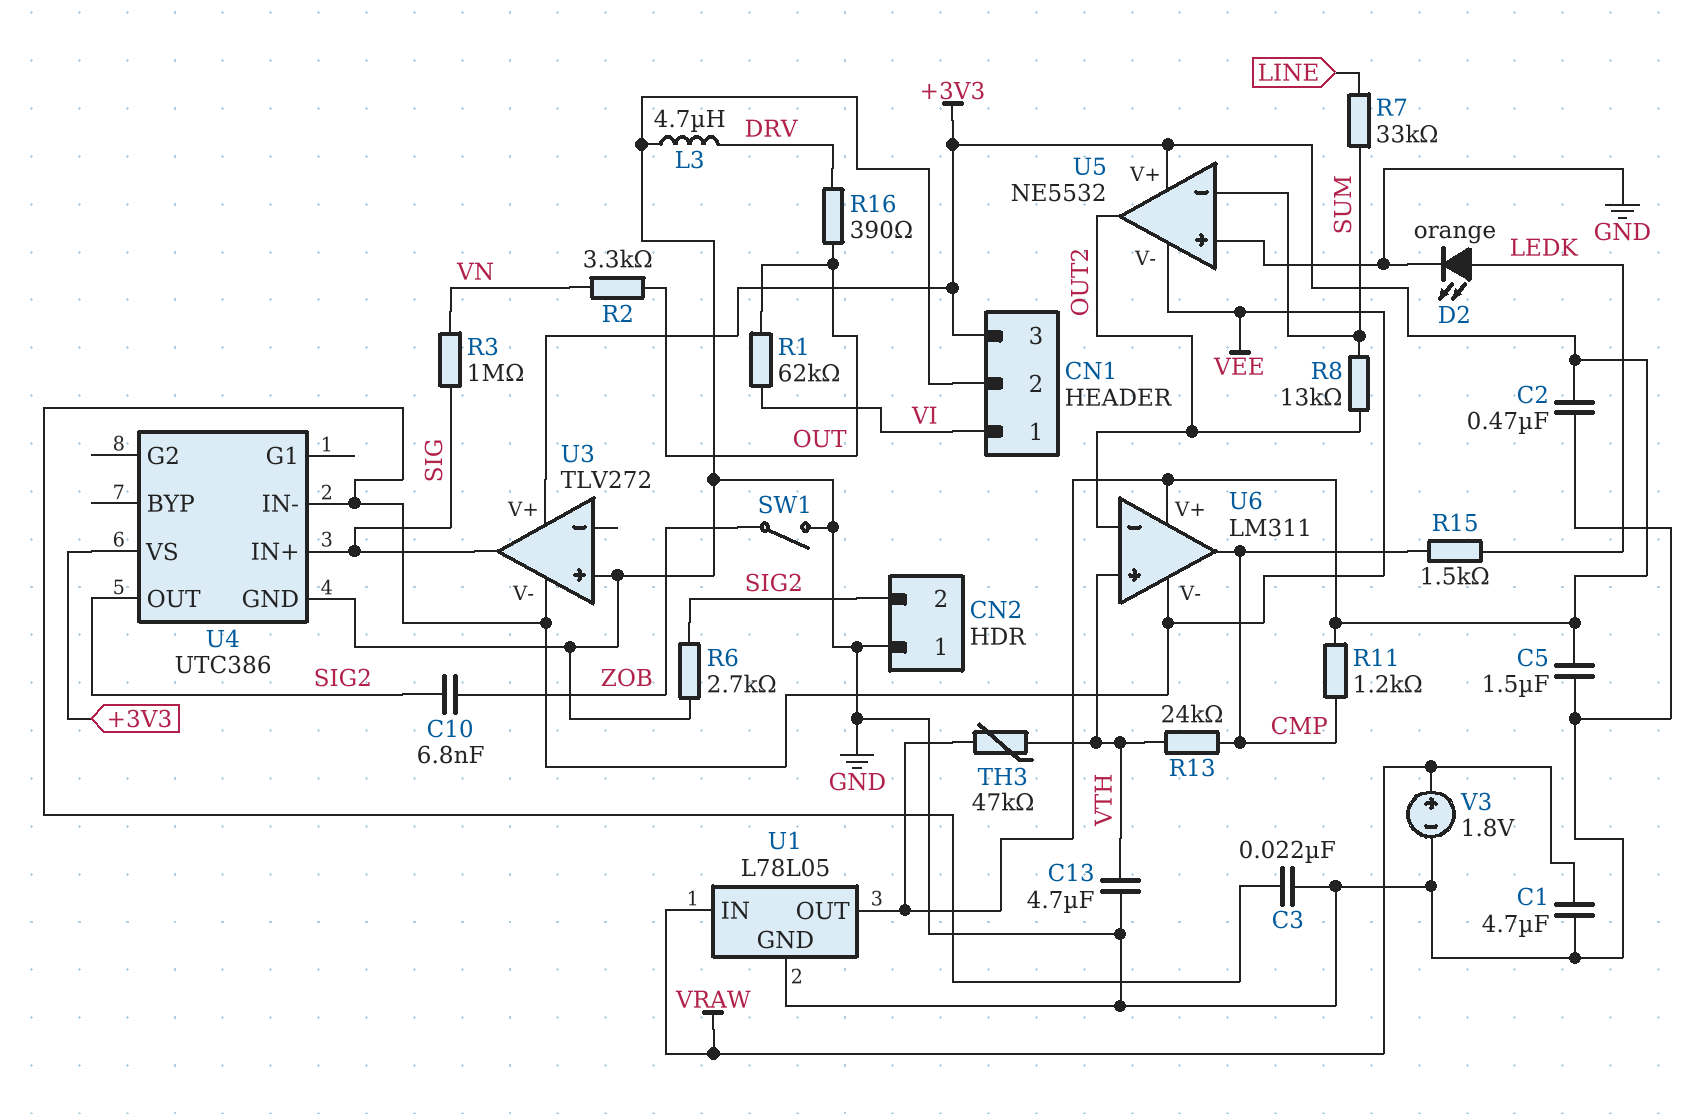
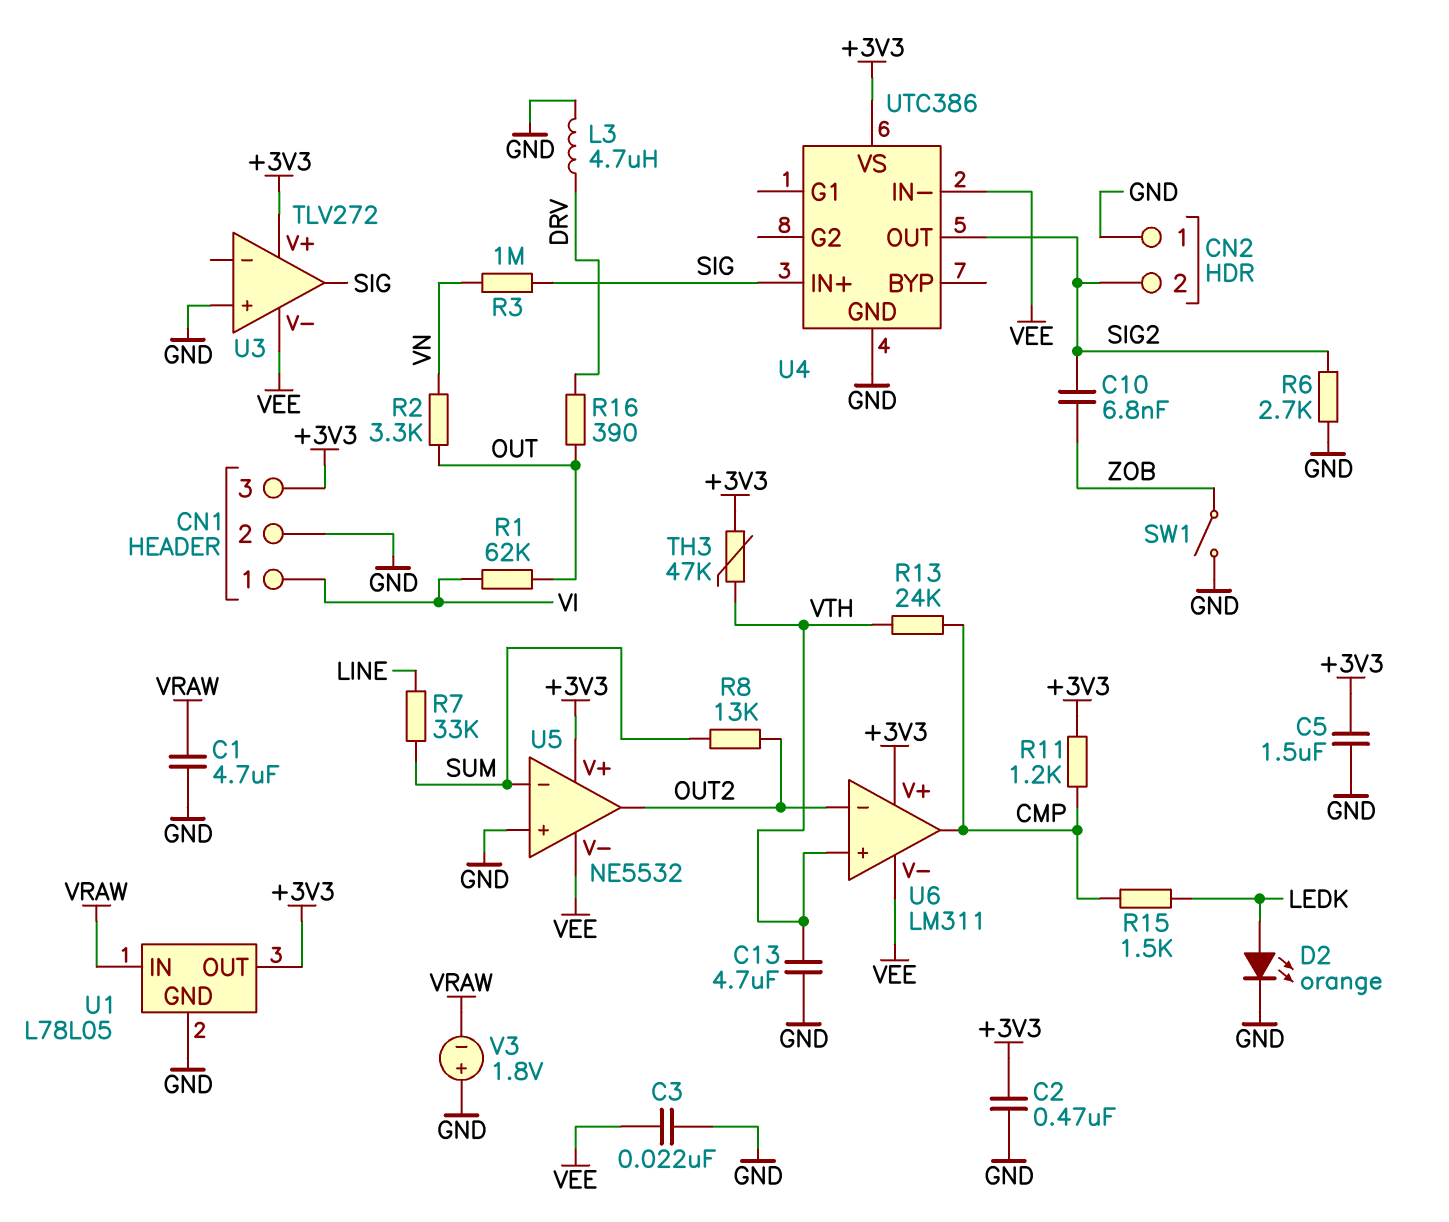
V3: 1.8V (plus VRAW, minus GND) -> 1.8V (plus GND, minus VRAW)

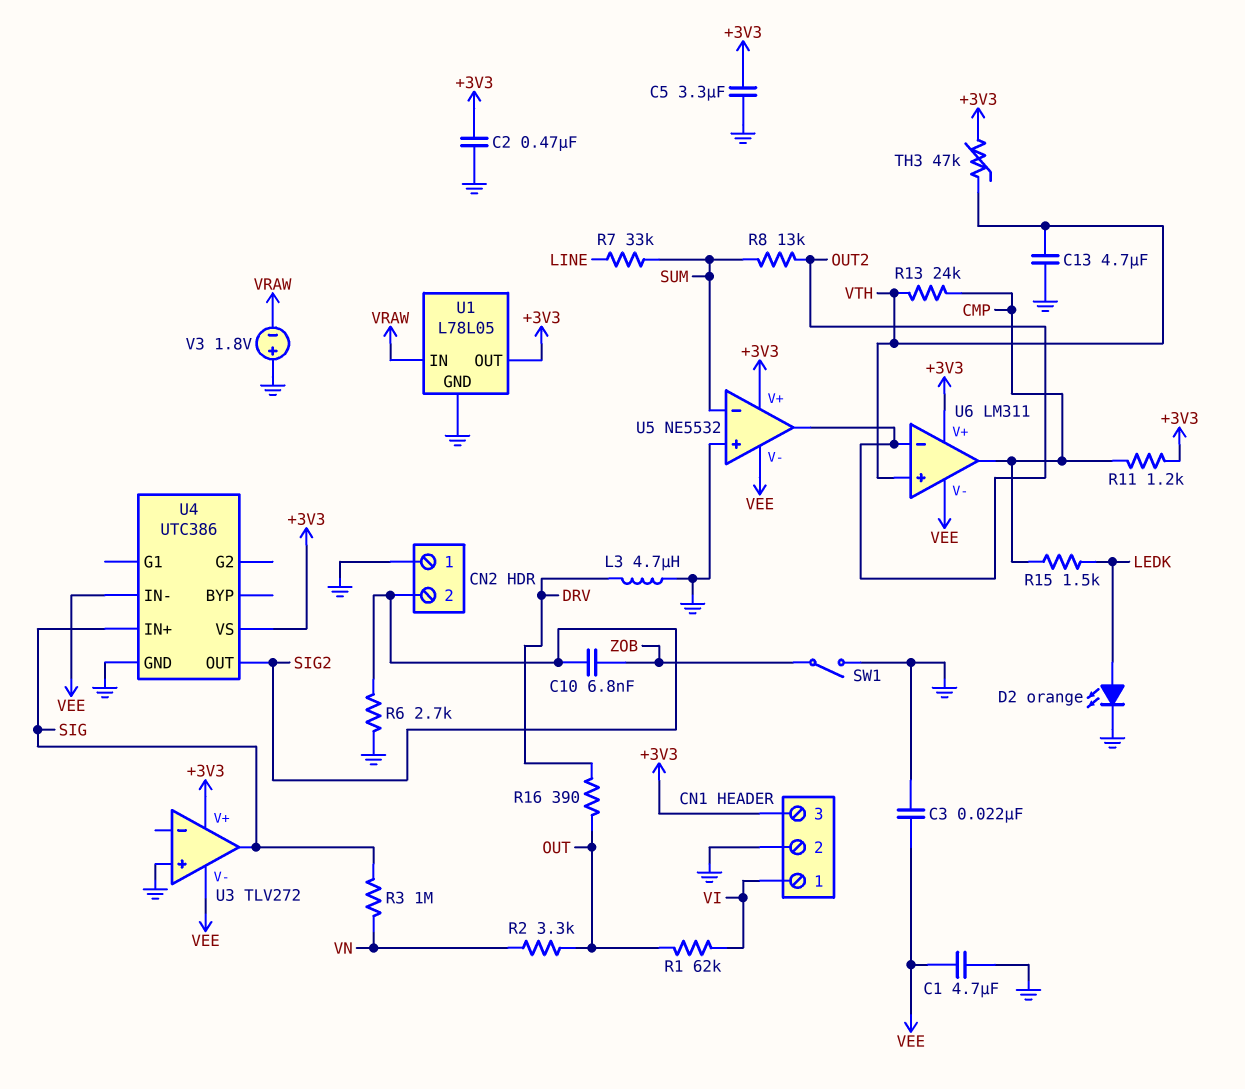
C1: 4.7uF (GND, VRAW) -> 4.7uF (GND, VEE)
C5: 1.5uF (+3V3, GND) -> 3.3uF (+3V3, GND)

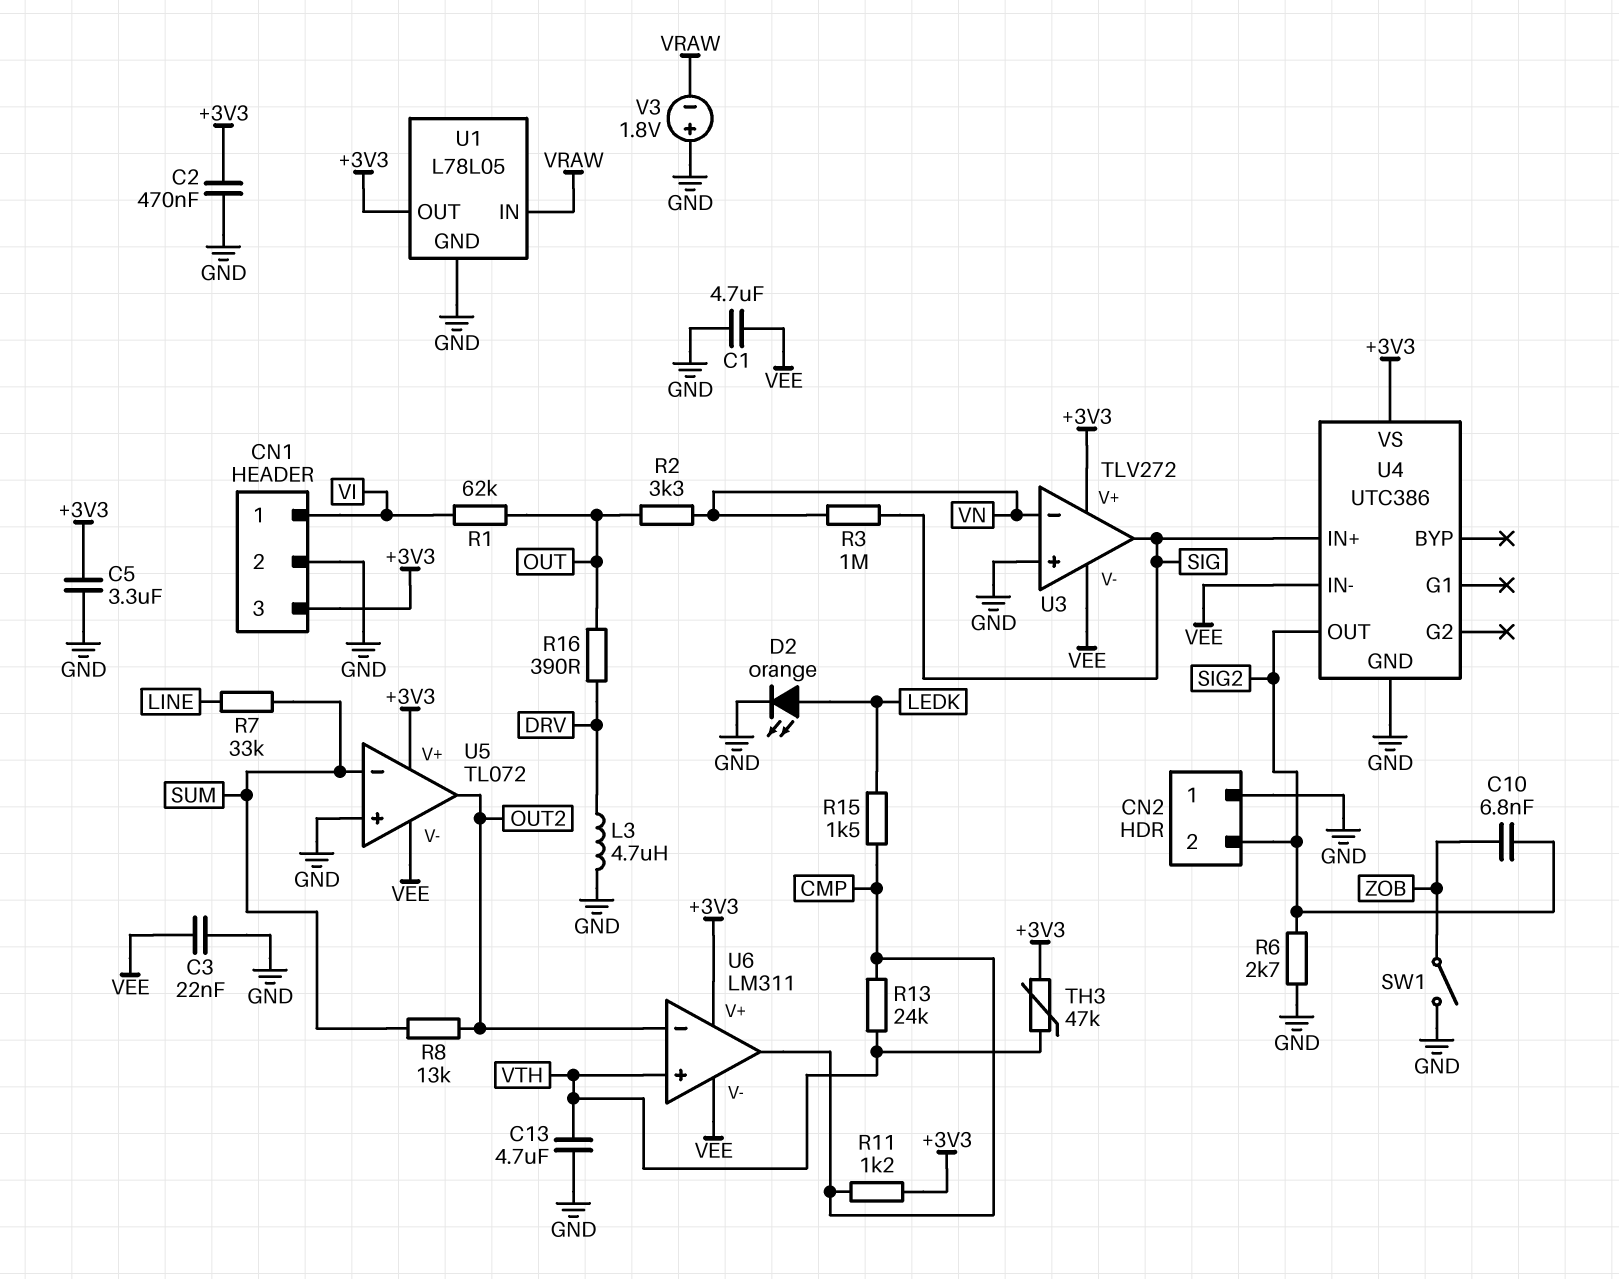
U3 pin in-: none -> VN
U5: NE5532 -> TL072

